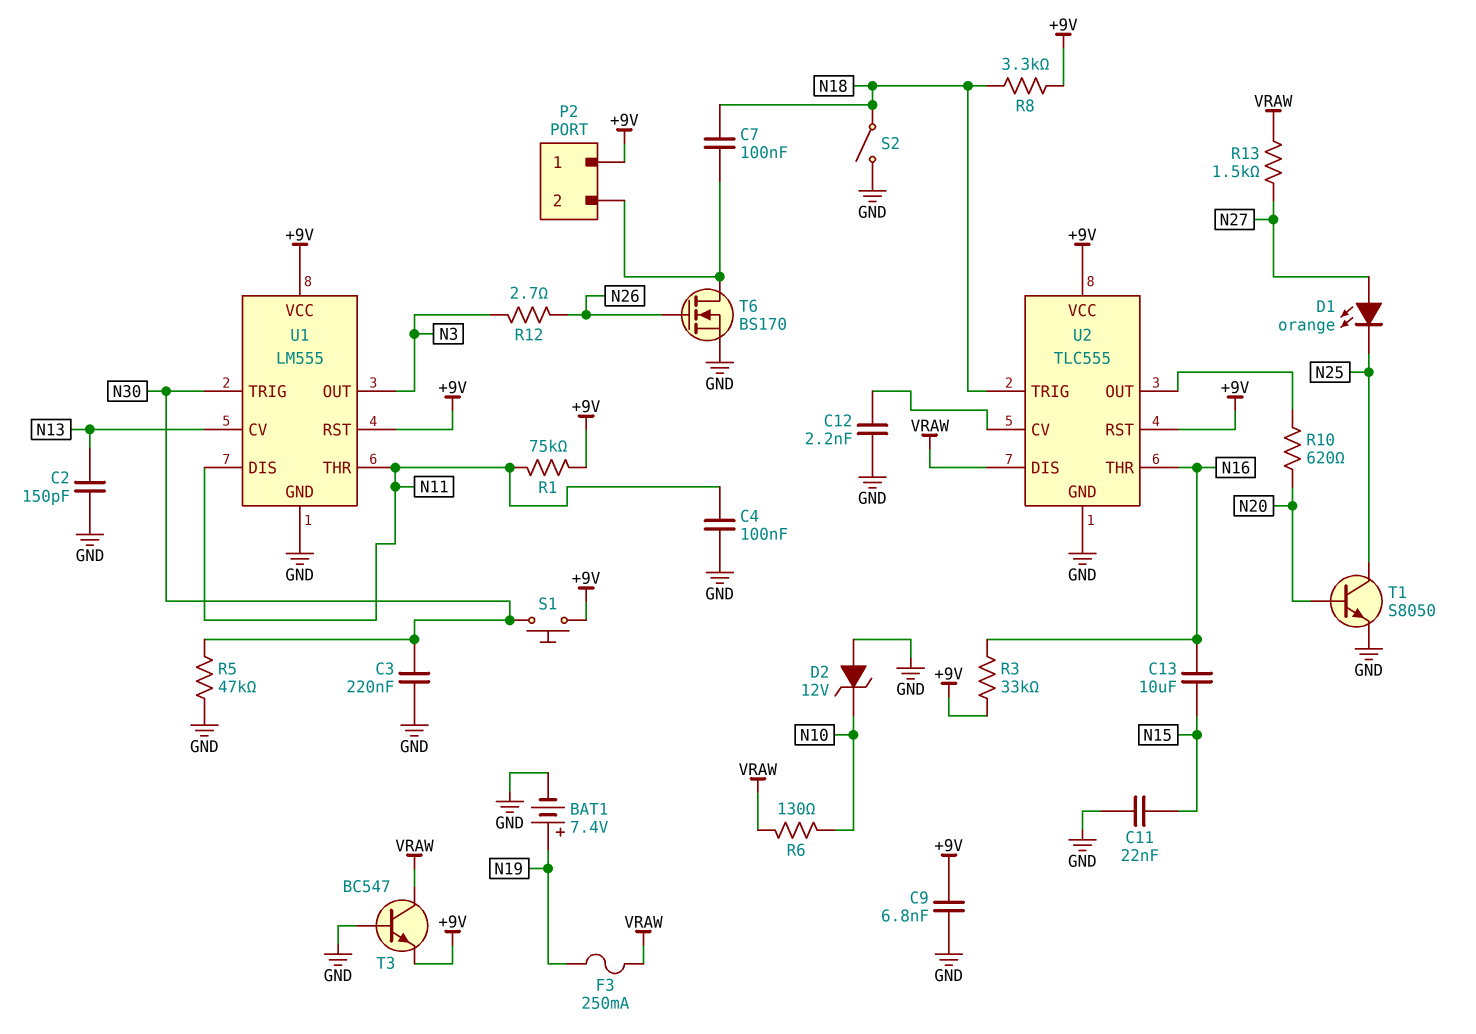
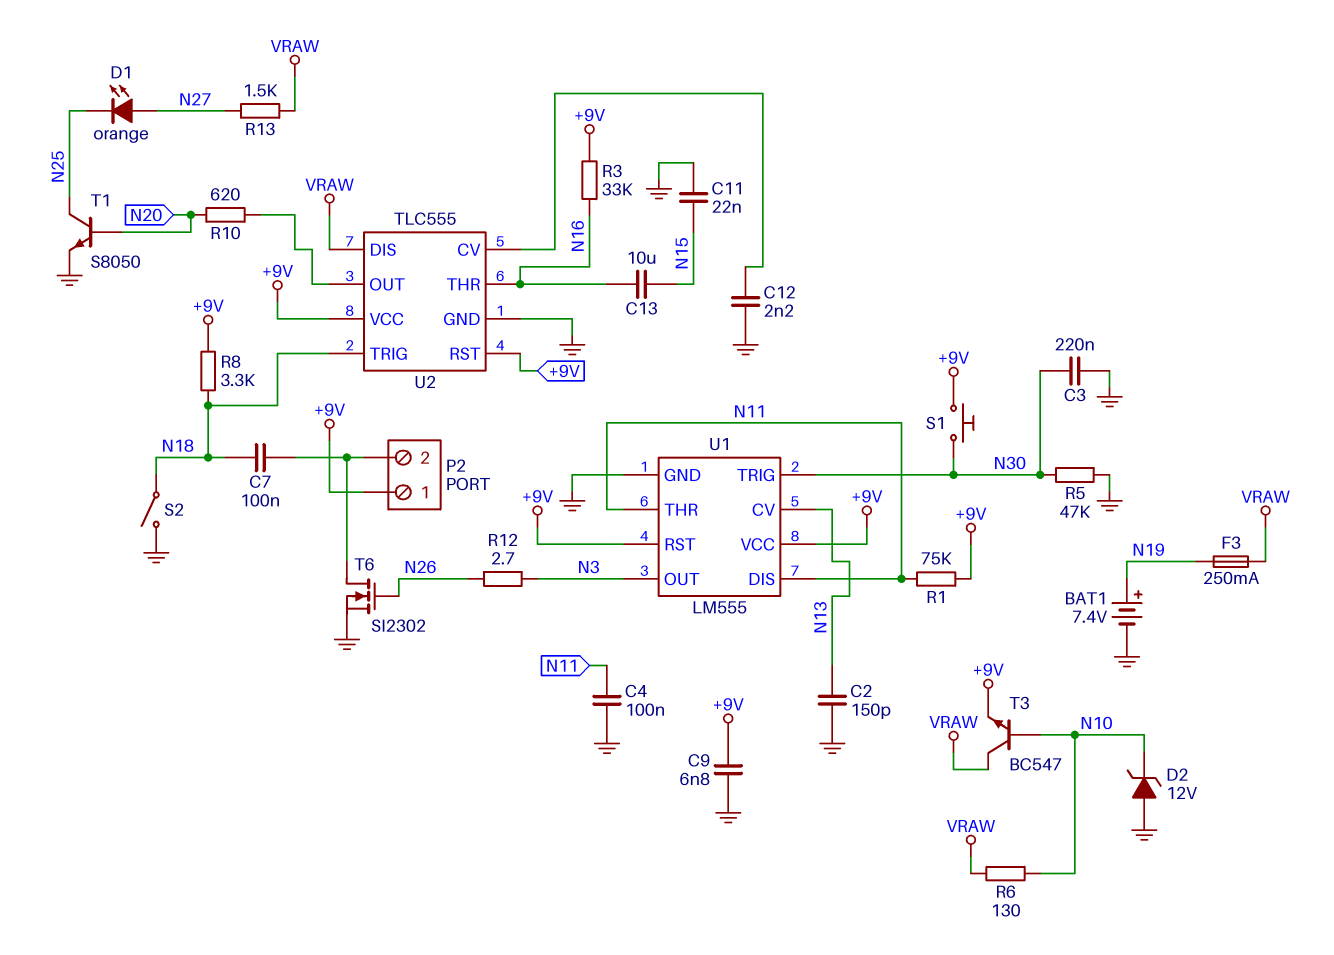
T3: NPN BC547 (B GND, C VRAW, E +9V) -> NPN BC547 (B N10, C VRAW, E +9V)
T6: NMOS BS170 (G N26, D P2/2, S GND) -> NMOS SI2302 (G N26, D P2/2, S GND)

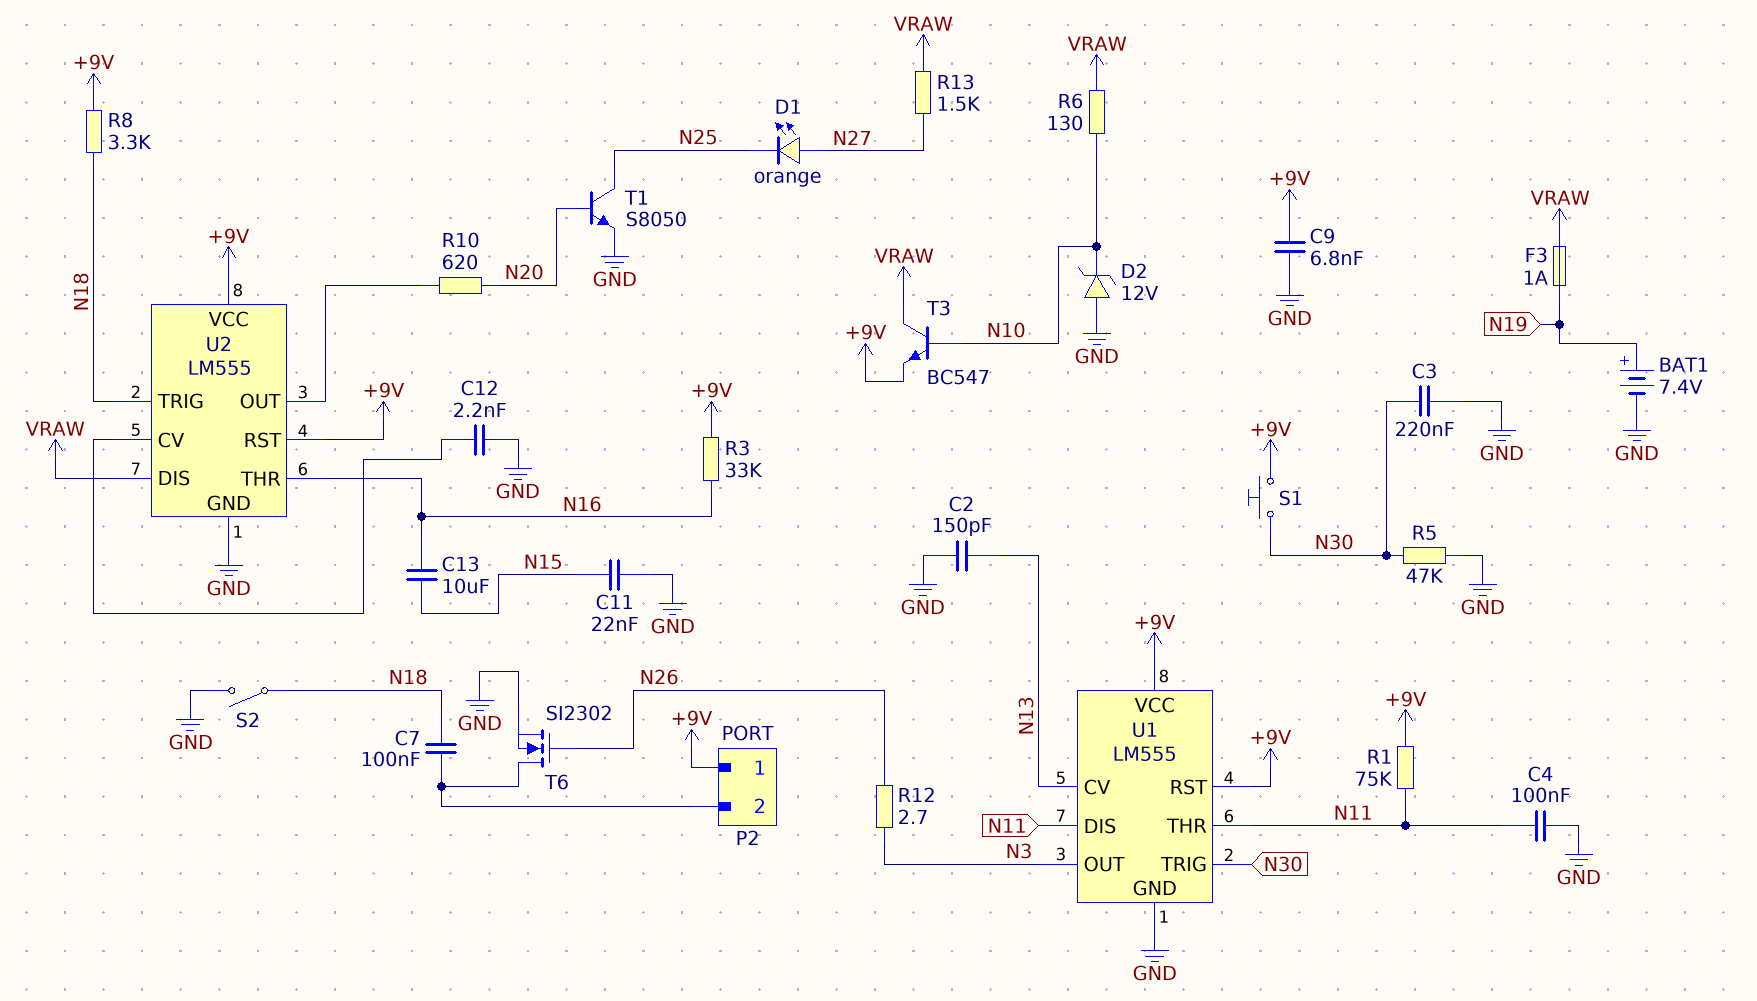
F3: 250mA (N19, VRAW) -> 1A (N19, VRAW)
U2: TLC555 -> LM555

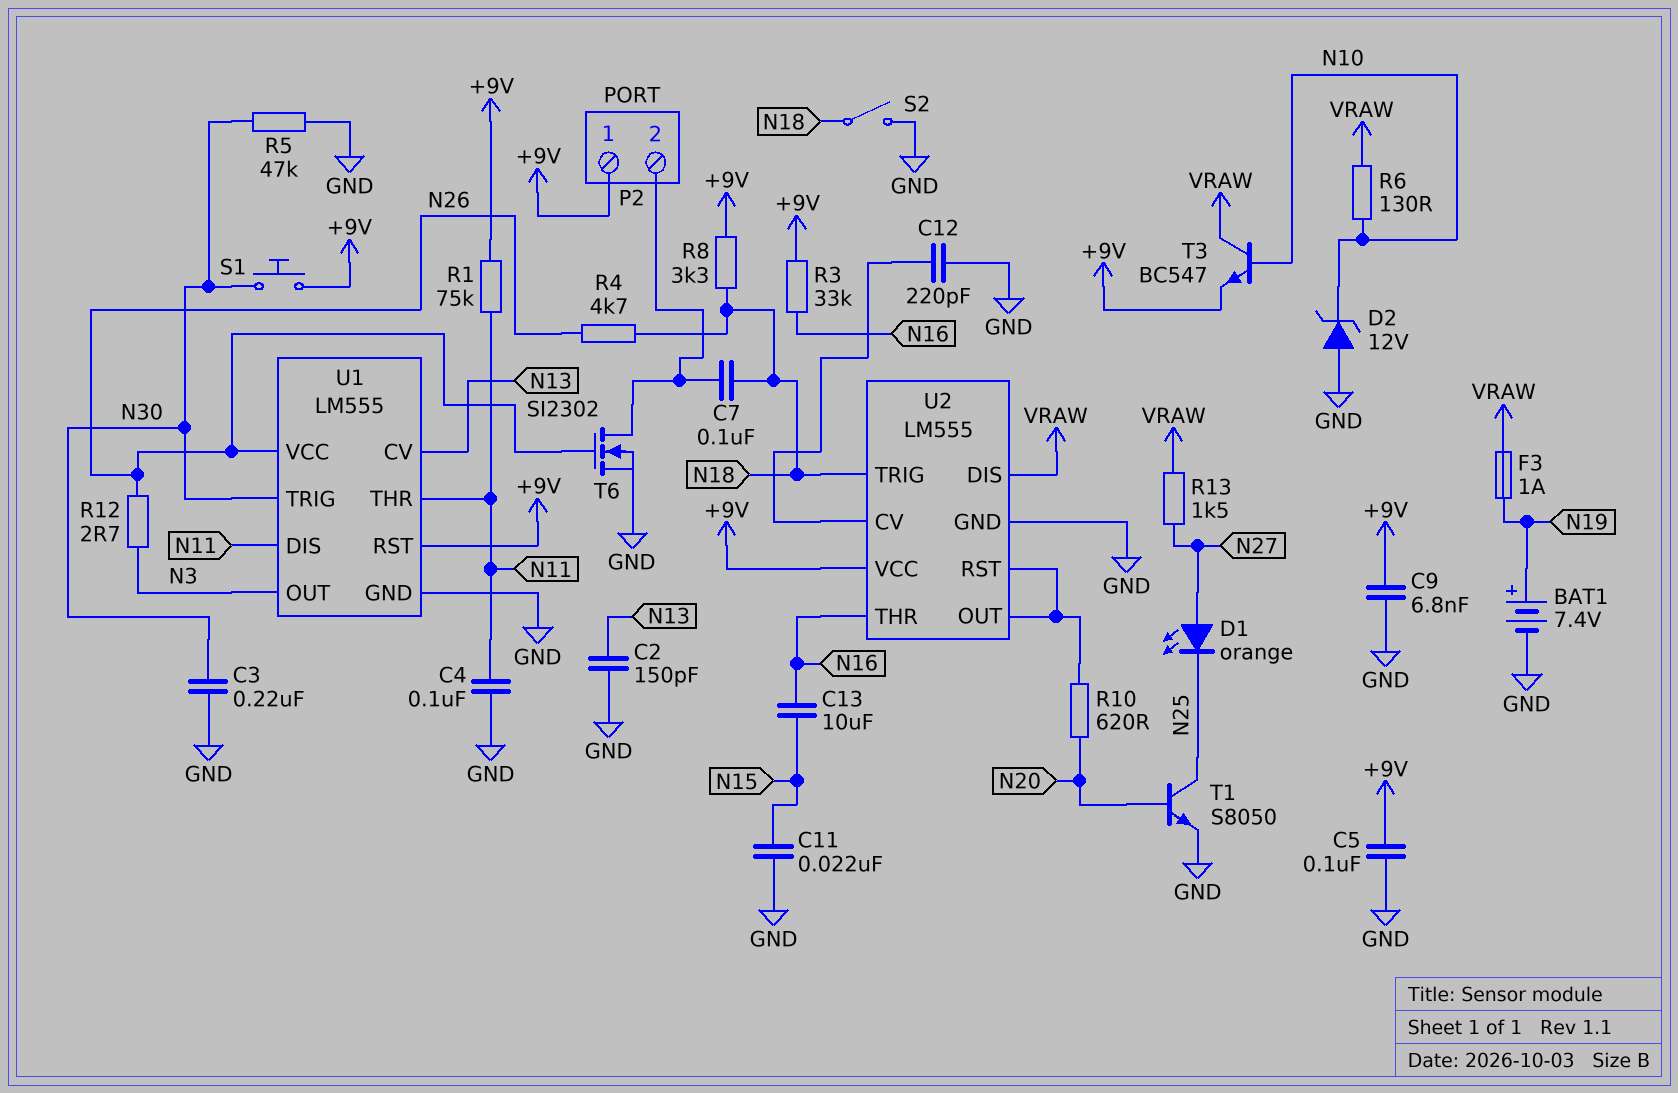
C5: none -> 100nF (+9V, GND)
C12: 2.2nF (GND, U2/CV) -> 220pF (GND, U2/CV)
R4: none -> 4.7k (N18, N26)
U1 pin VCC: +9V -> N26
U2 pin RST: +9V -> U2/OUT

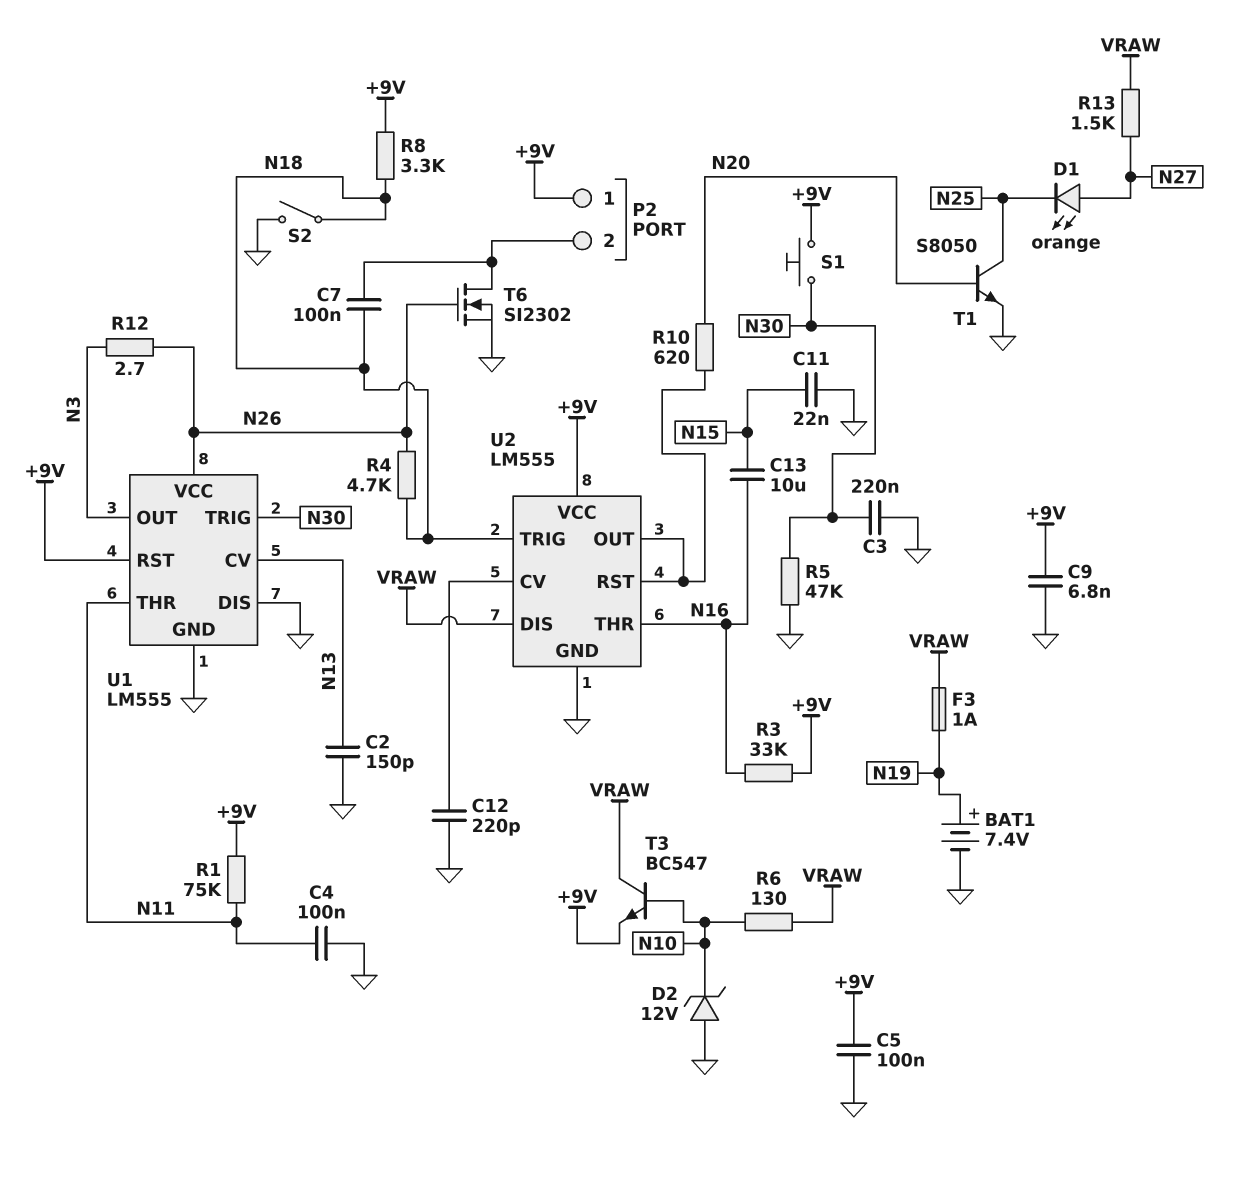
U1 pin DIS: N11 -> GND

